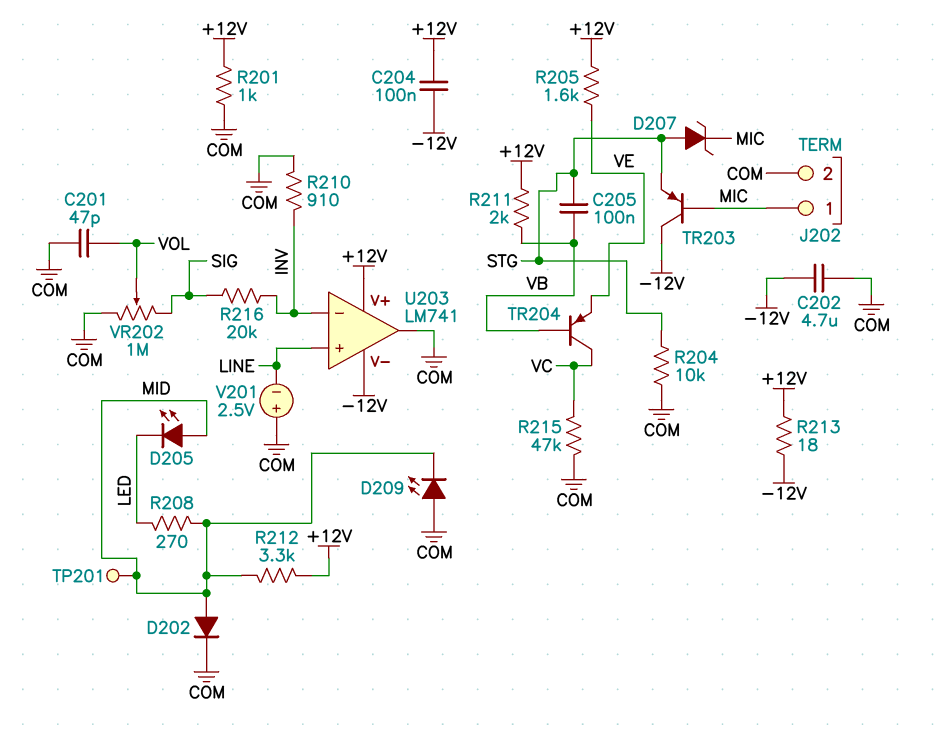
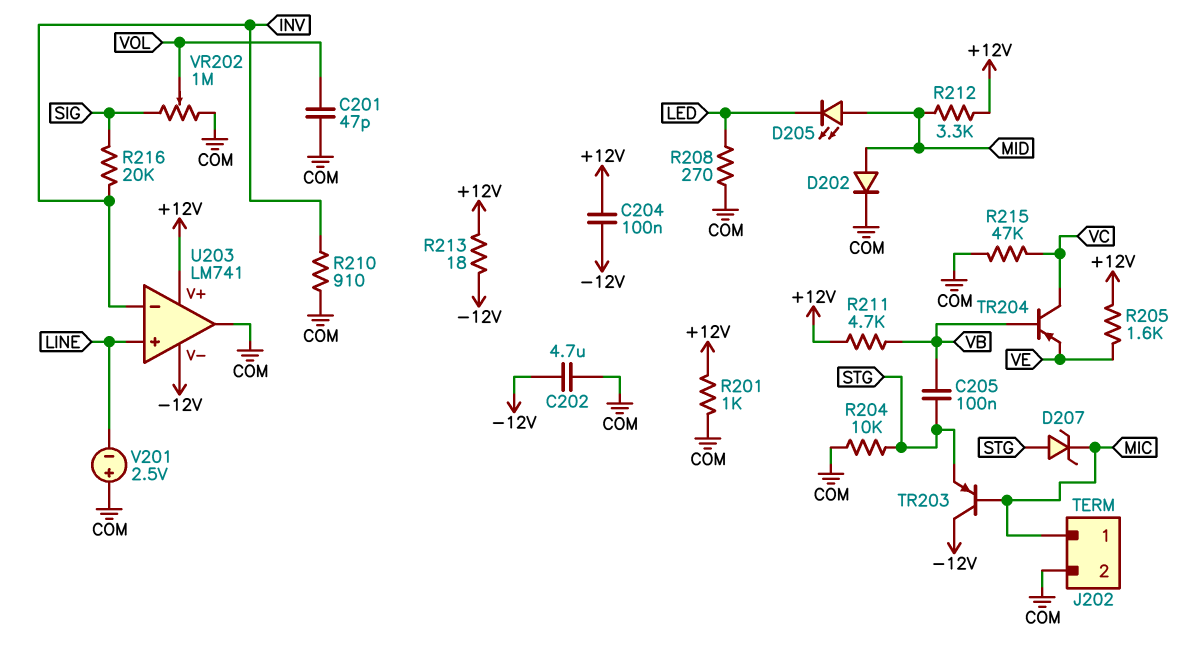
D209: LED (A COM, K MID) -> none
R208: 270 (LED, MID) -> 270 (COM, LED)
R211: 2k (+12V, VB) -> 4.7k (+12V, VB)
TP201: test point (MID) -> none

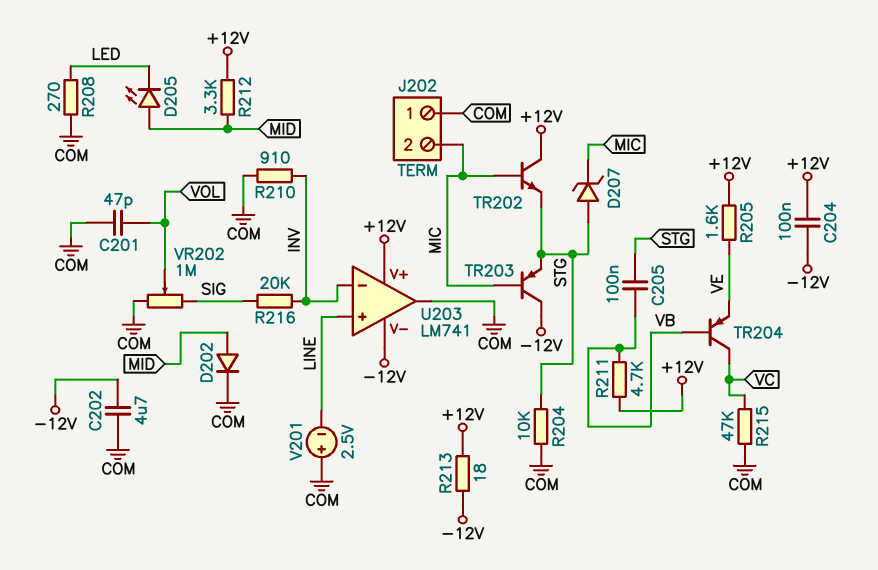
J202 pin 1: MIC -> COM
J202 pin 2: COM -> MIC
R201: 1k (+12V, COM) -> none
TR202: none -> NPN (B MIC, C +12V, E STG)

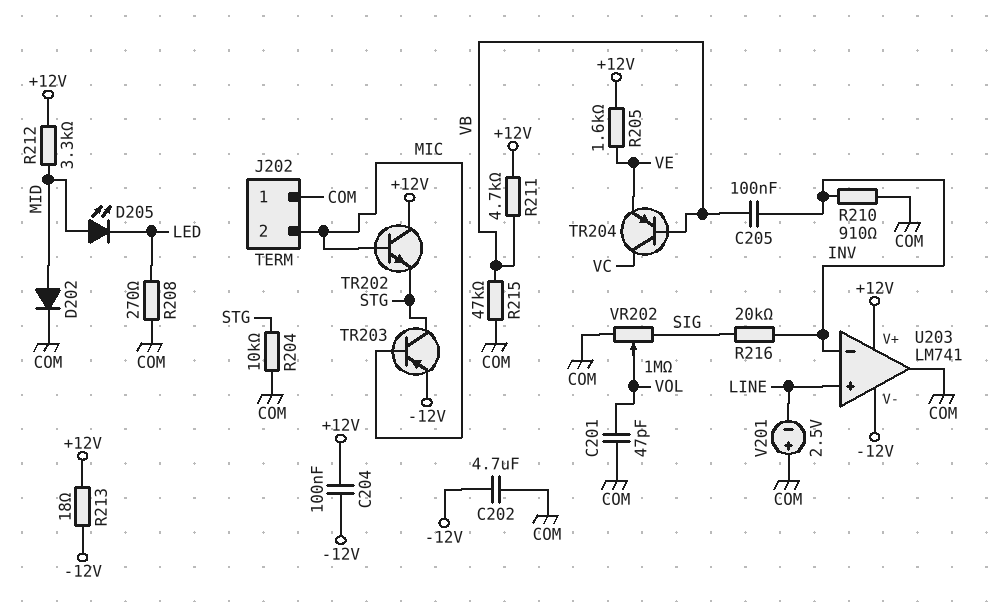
C205: 100nF (STG, VB) -> 100nF (INV, VB)
D207: zener (A STG, K MIC) -> none
R215: 47k (COM, VC) -> 47k (COM, VB)
TR203: PNP (B MIC, C -12V, E STG) -> PNP (B MIC, C STG, E -12V)

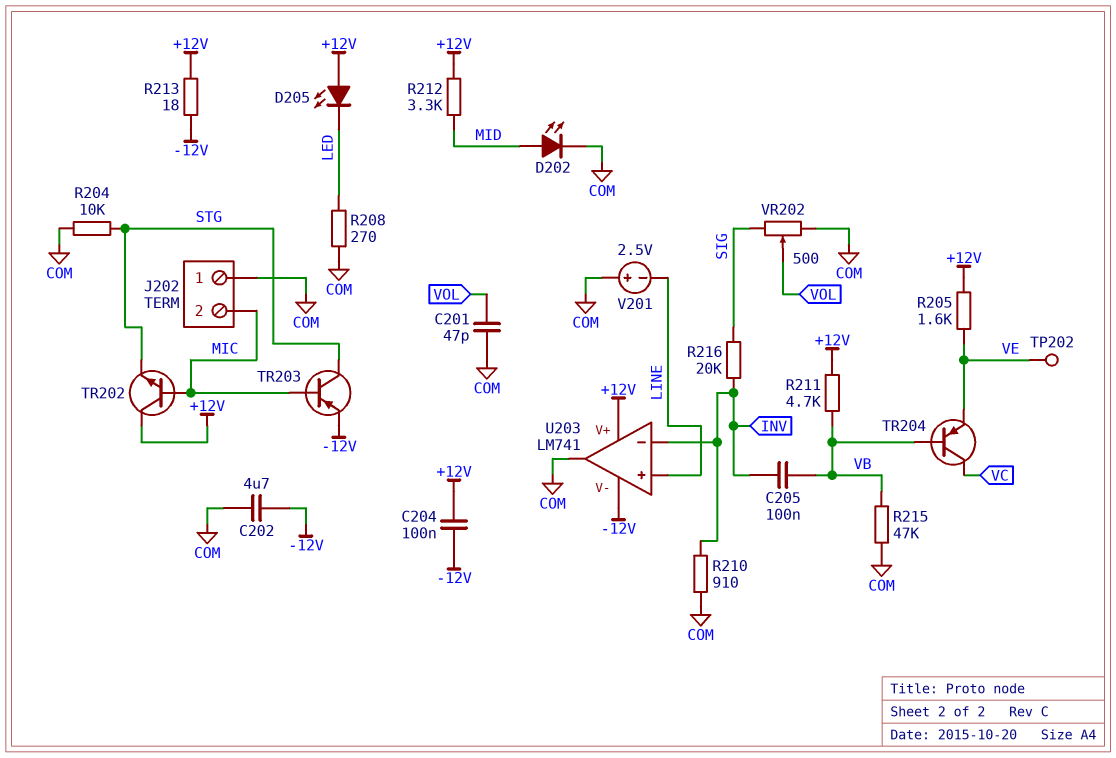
D202: diode (A MID, K COM) -> LED (A MID, K COM)
D205: LED (A MID, K LED) -> LED (A +12V, K LED)
TP202: none -> test point (VE)
VR202: 1M (COM, SIG, wiper VOL) -> 500 (COM, SIG, wiper VOL)

